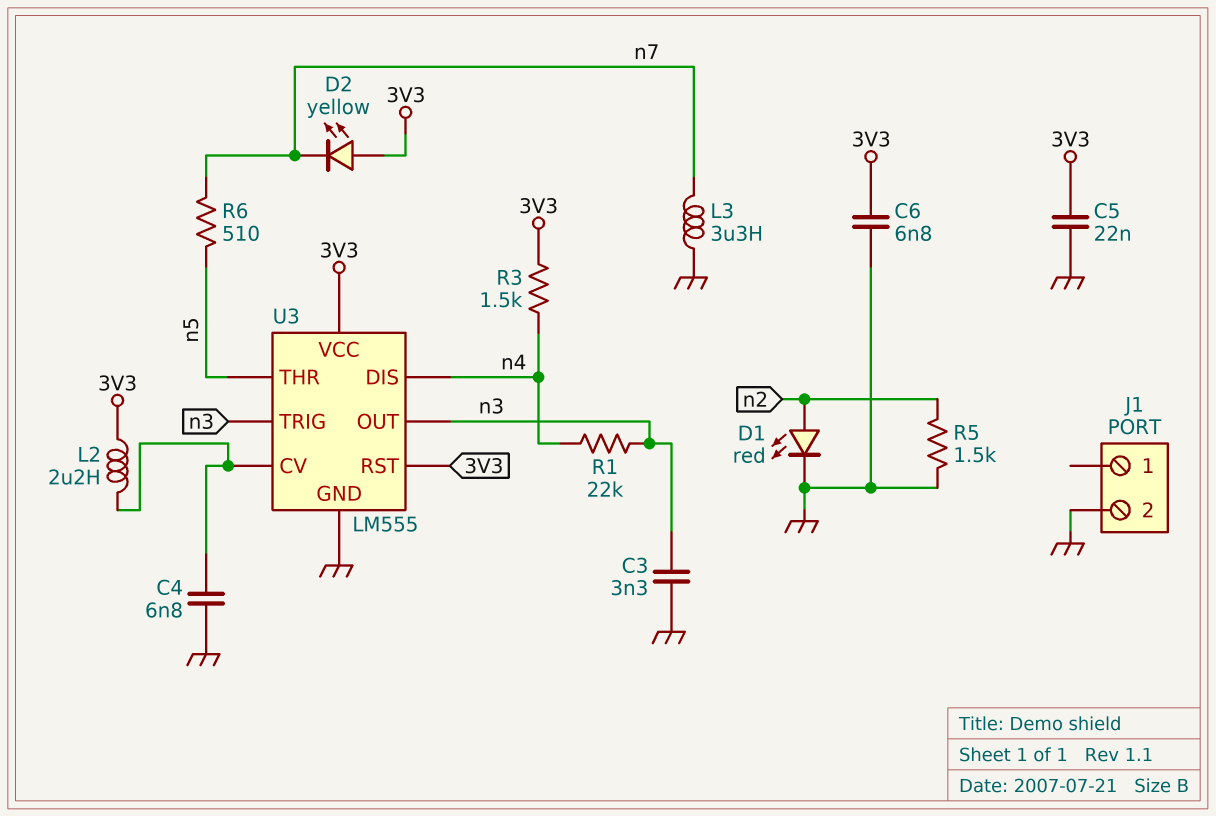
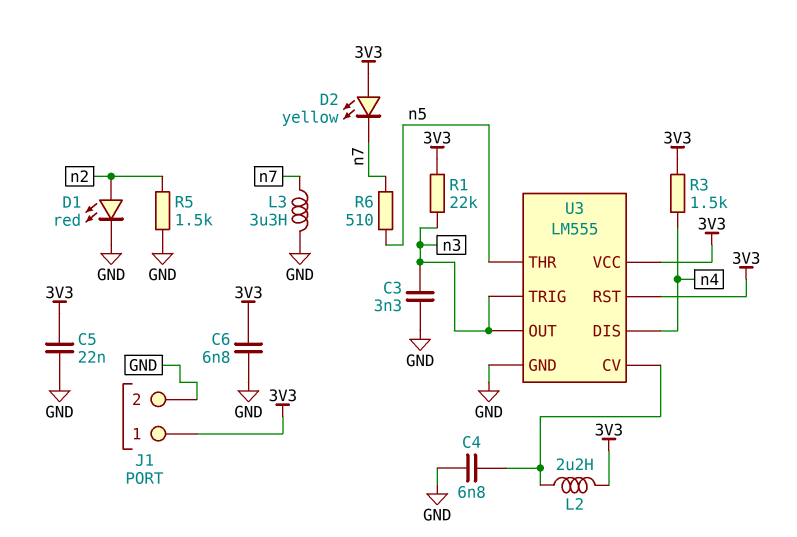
J1 pin 1: none -> 3V3
R1: 22k (n3, n4) -> 22k (3V3, n3)

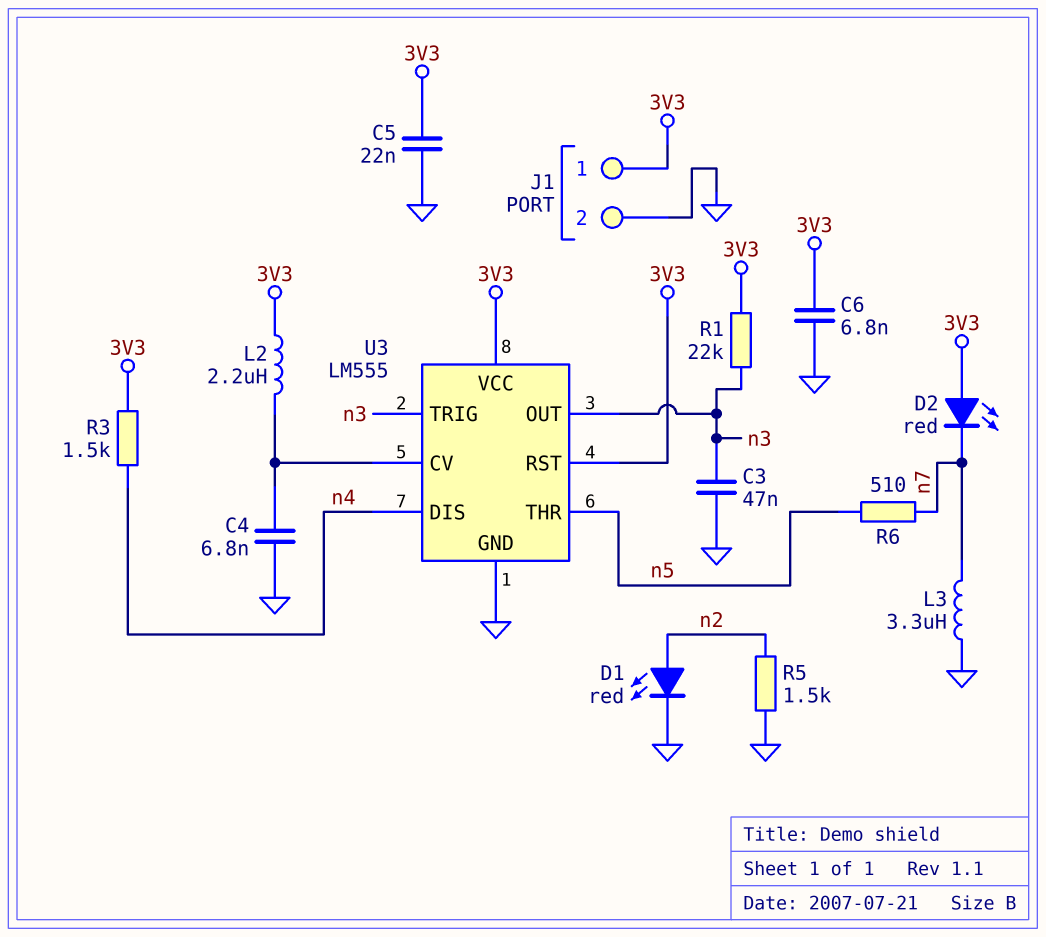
C3: 3.3nF (GND, n3) -> 47nF (GND, n3)
D2: LED yellow (A 3V3, K n7) -> LED red (A 3V3, K n7)

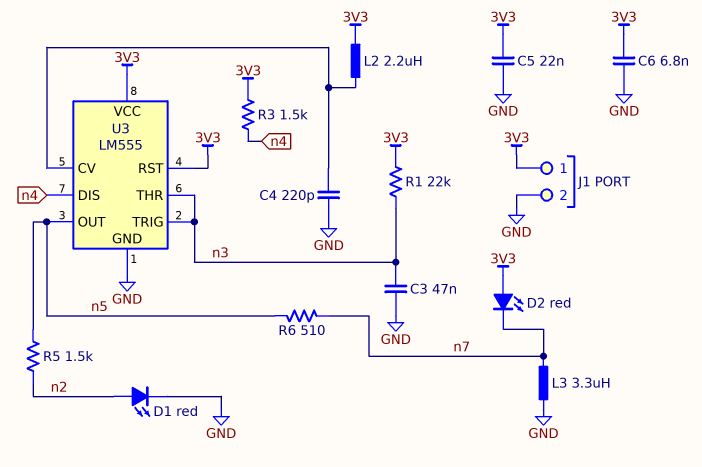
C4: 6.8nF (GND, U3/CV) -> 220pF (GND, U3/CV)
R5: 1.5k (GND, n2) -> 1.5k (n2, n5)
U3 pin OUT: n3 -> n5
U3 pin THR: n5 -> n3

